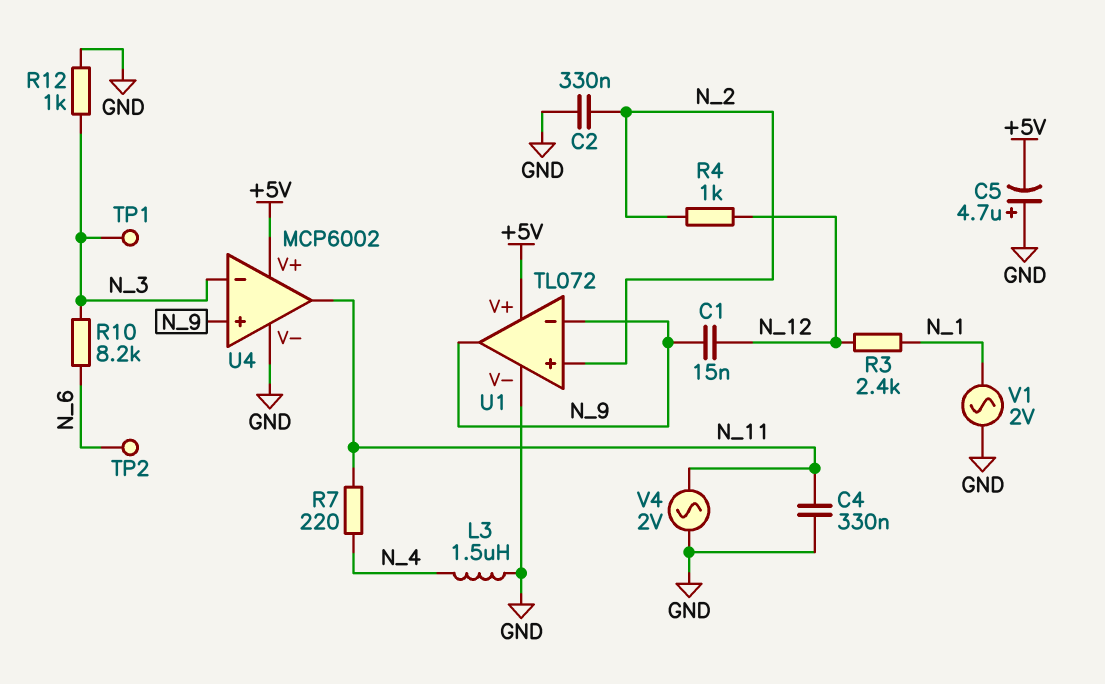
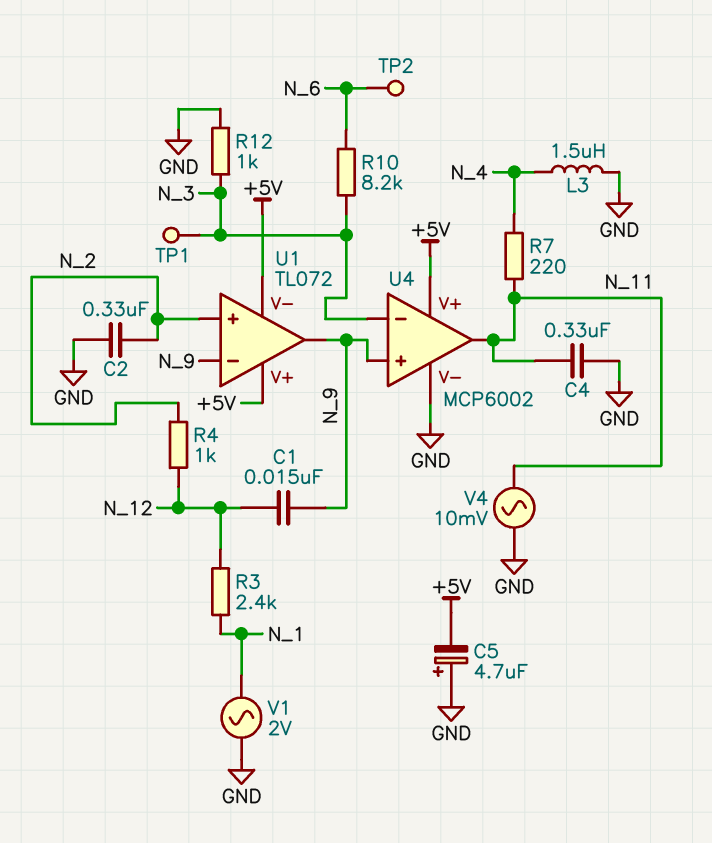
U1 pin V-: GND -> +5V
V4: AC 2V (GND, N_11) -> AC 10mV (GND, N_11)

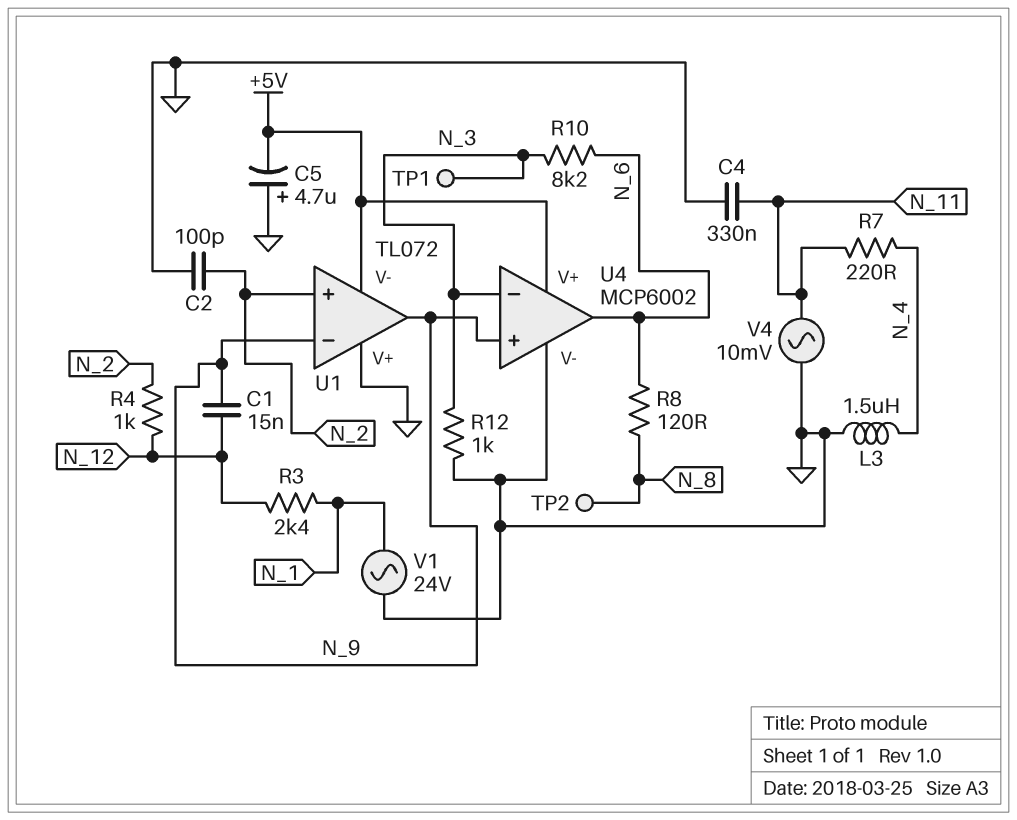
C2: 330nF (GND, N_2) -> 100pF (GND, N_2)
R8: none -> 120 (N_6, N_8)
TP2: test point (N_6) -> test point (N_8)
U1 pin V+: +5V -> GND
U4 pin out: N_11 -> N_6
V1: AC 2V (GND, N_1) -> AC 24V (GND, N_1)

